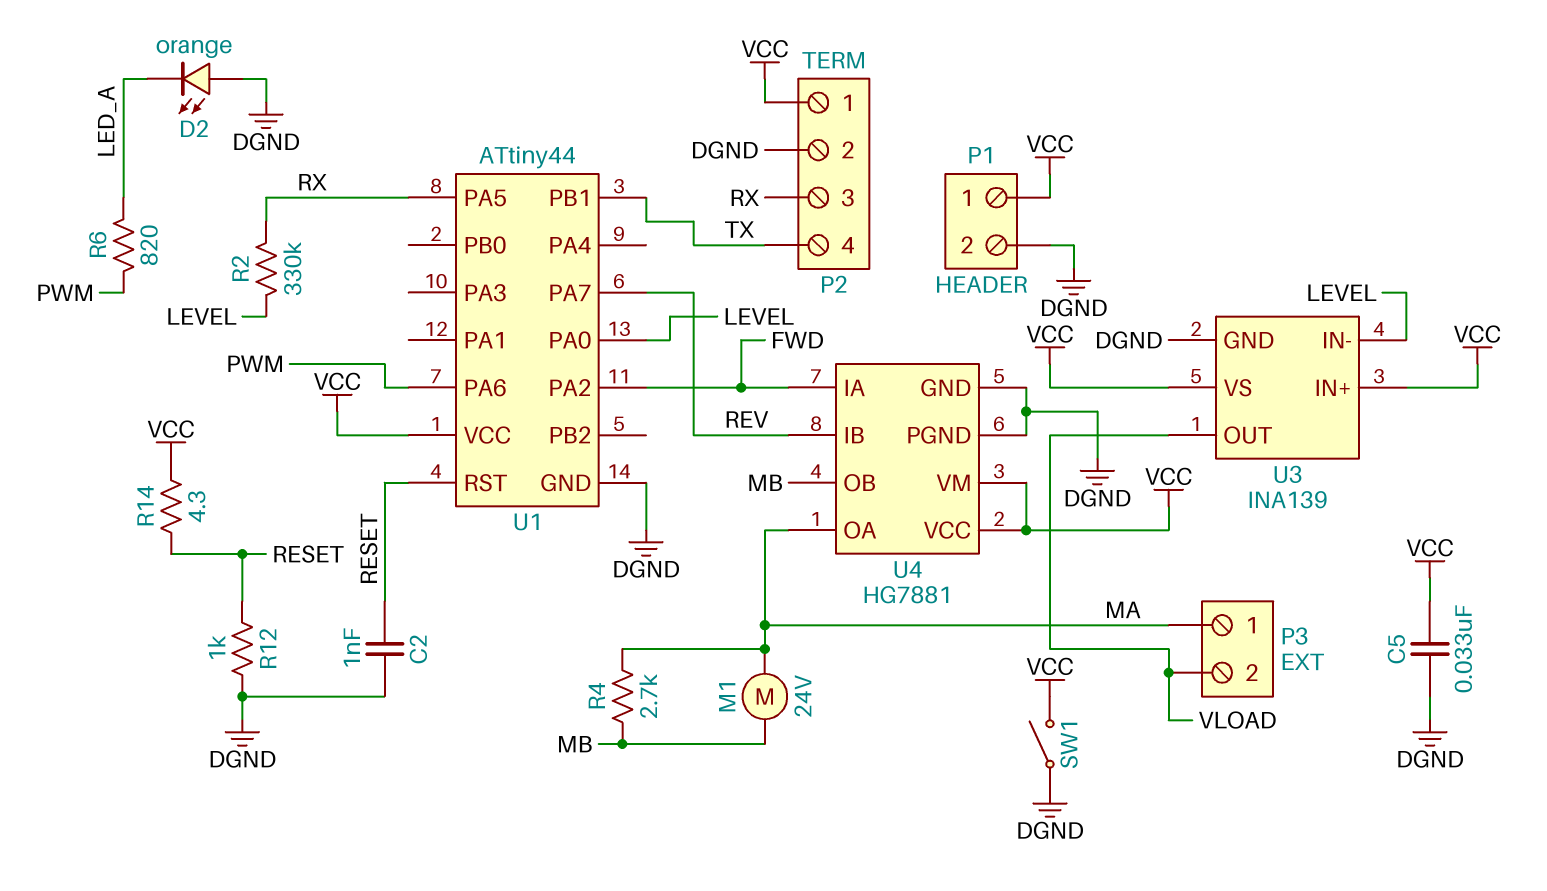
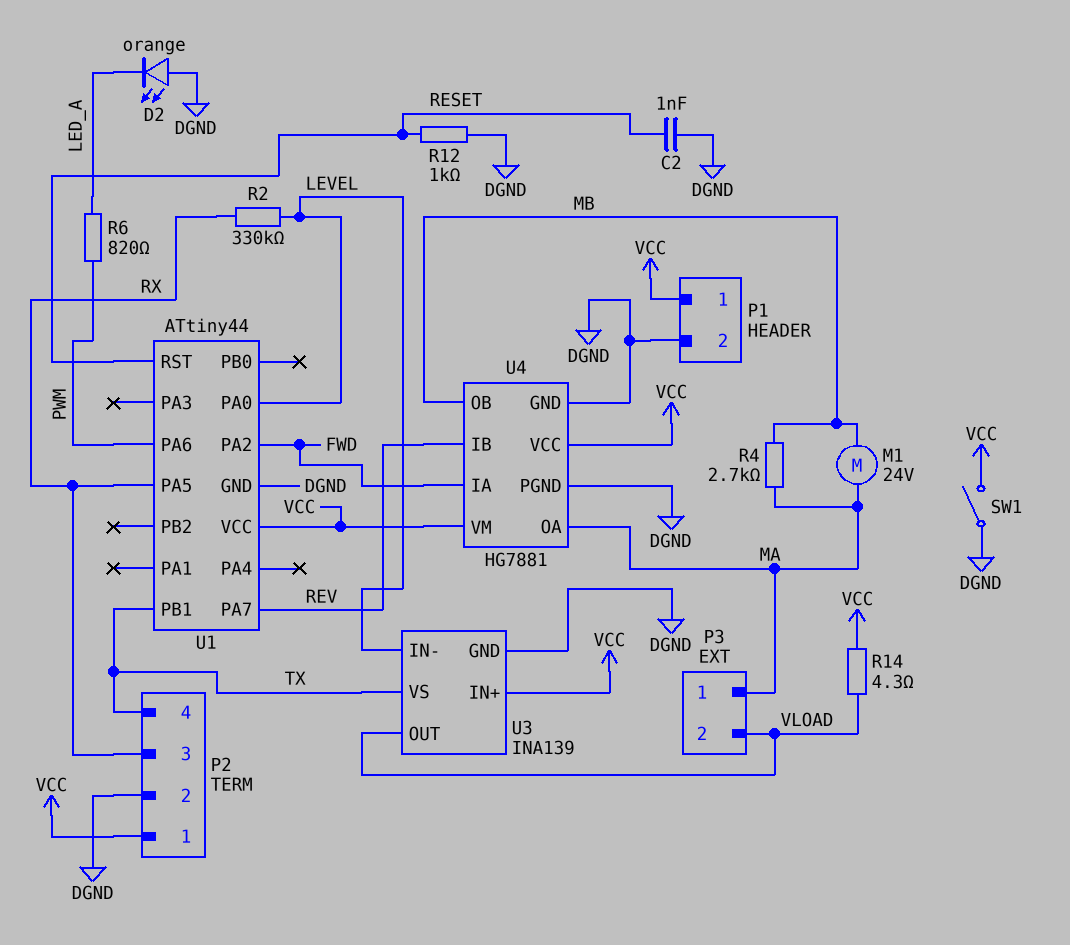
C5: 33nF (DGND, VCC) -> none
R14: 4.3 (RESET, VCC) -> 4.3 (VCC, VLOAD)
U3 pin VS: VCC -> TX

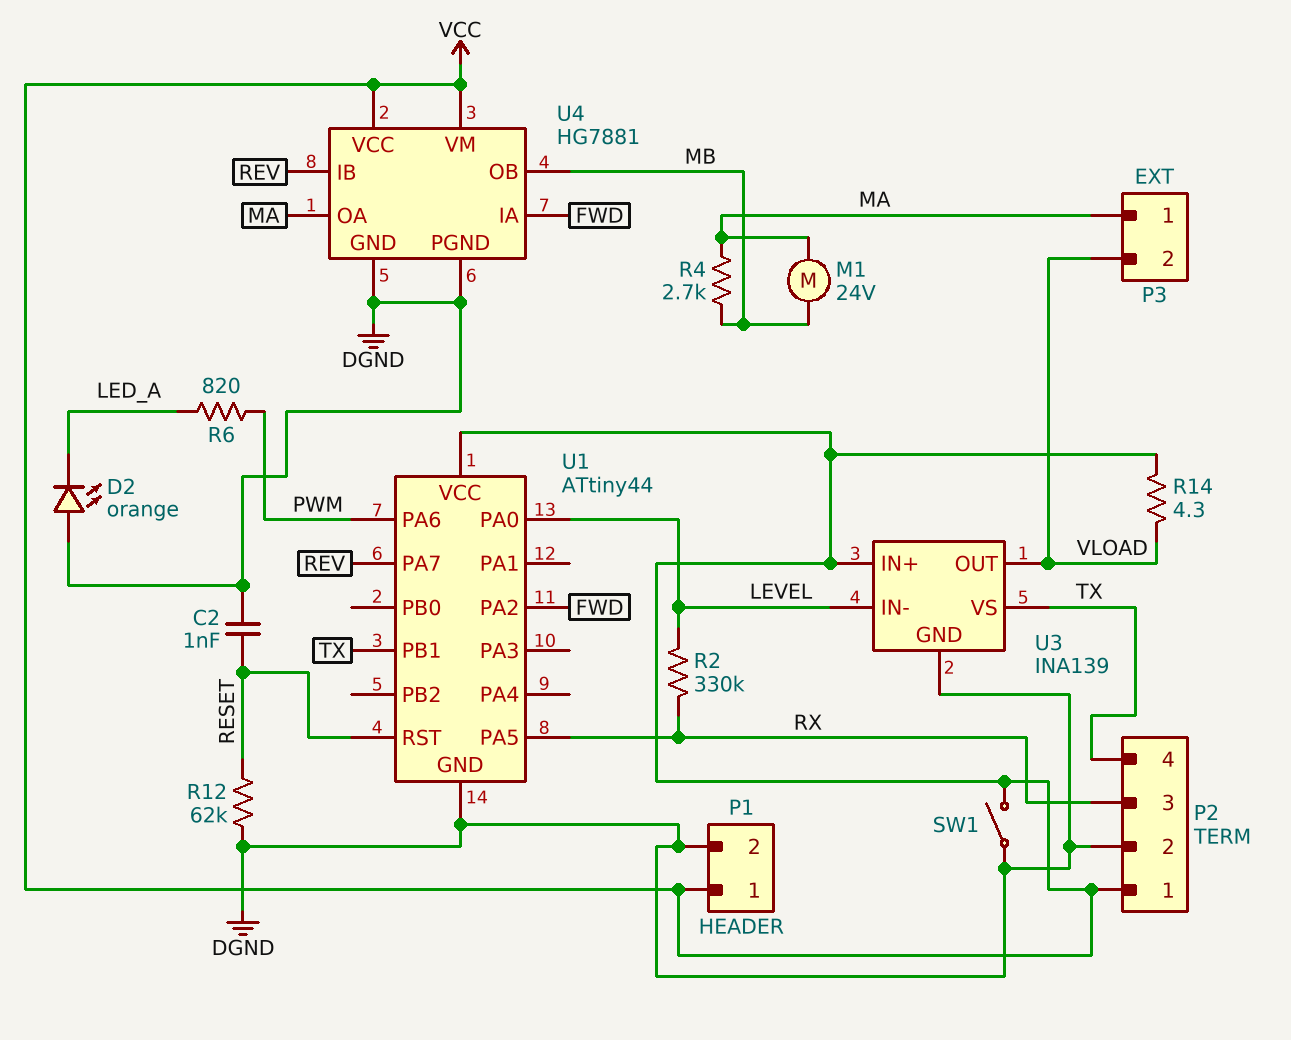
R12: 1k (DGND, RESET) -> 62k (DGND, RESET)

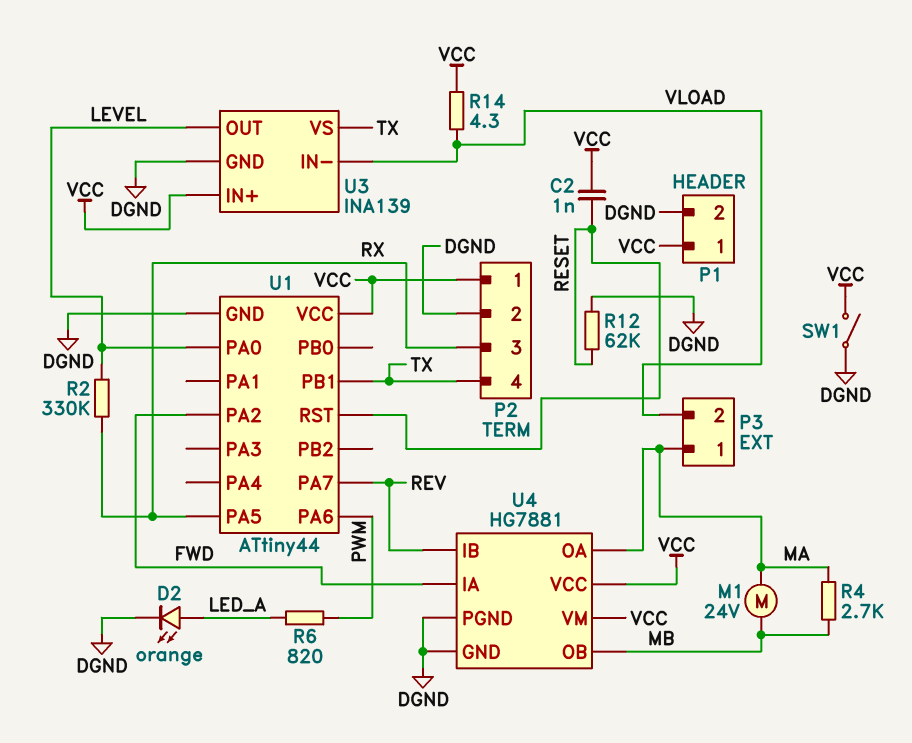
C2: 1nF (DGND, RESET) -> 1nF (RESET, VCC)
D2: LED orange (A DGND, K LED_A) -> LED orange (A LED_A, K DGND)
U3 pin IN-: LEVEL -> VLOAD
U3 pin OUT: VLOAD -> LEVEL

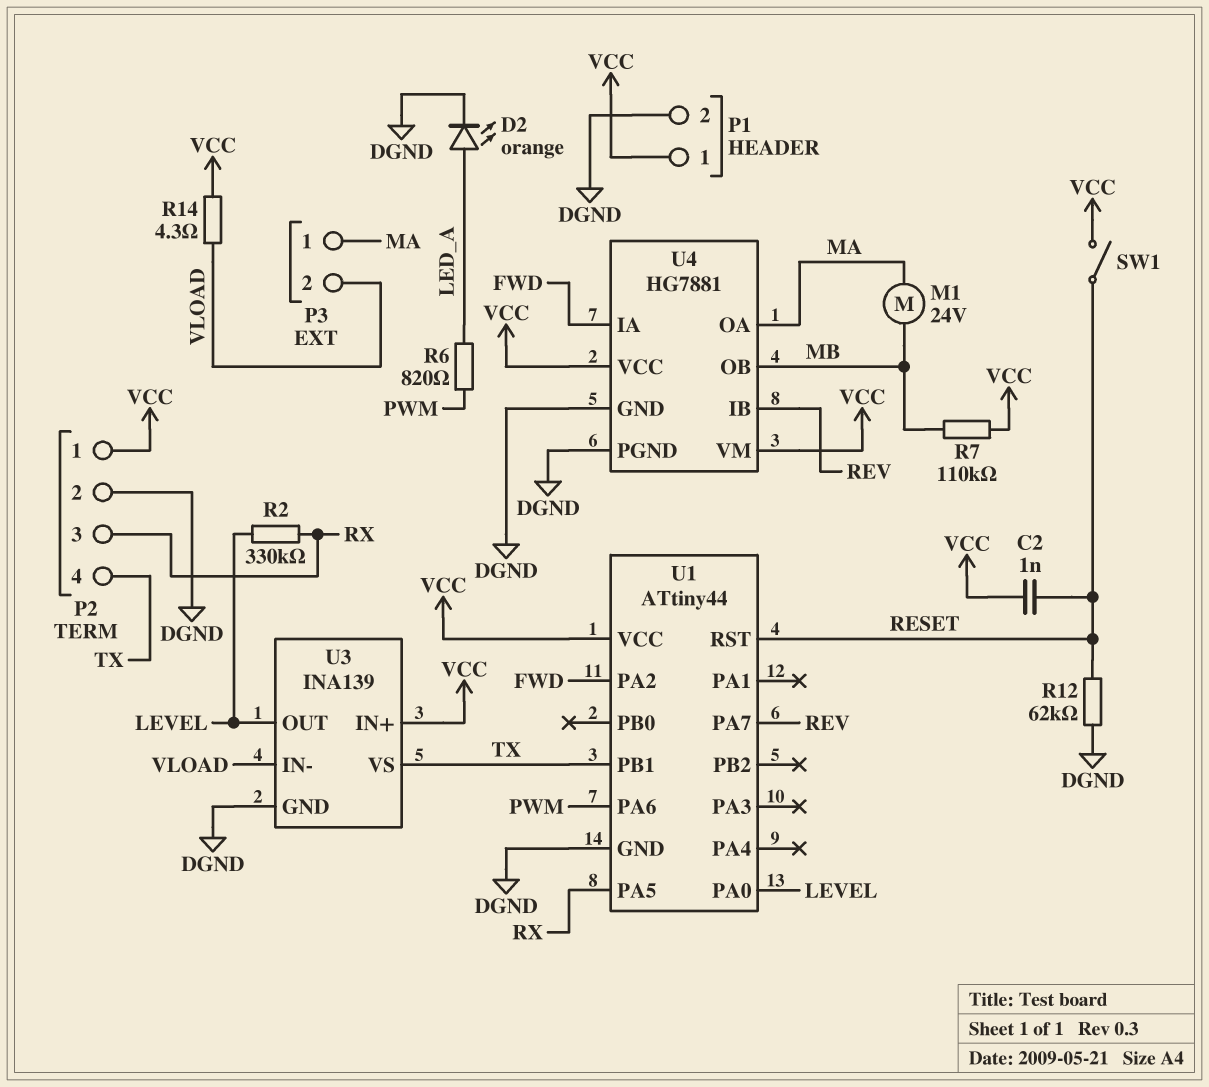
R4: 2.7k (MA, MB) -> none
R7: none -> 110k (MB, VCC)
SW1: switch (DGND, VCC) -> switch (RESET, VCC)

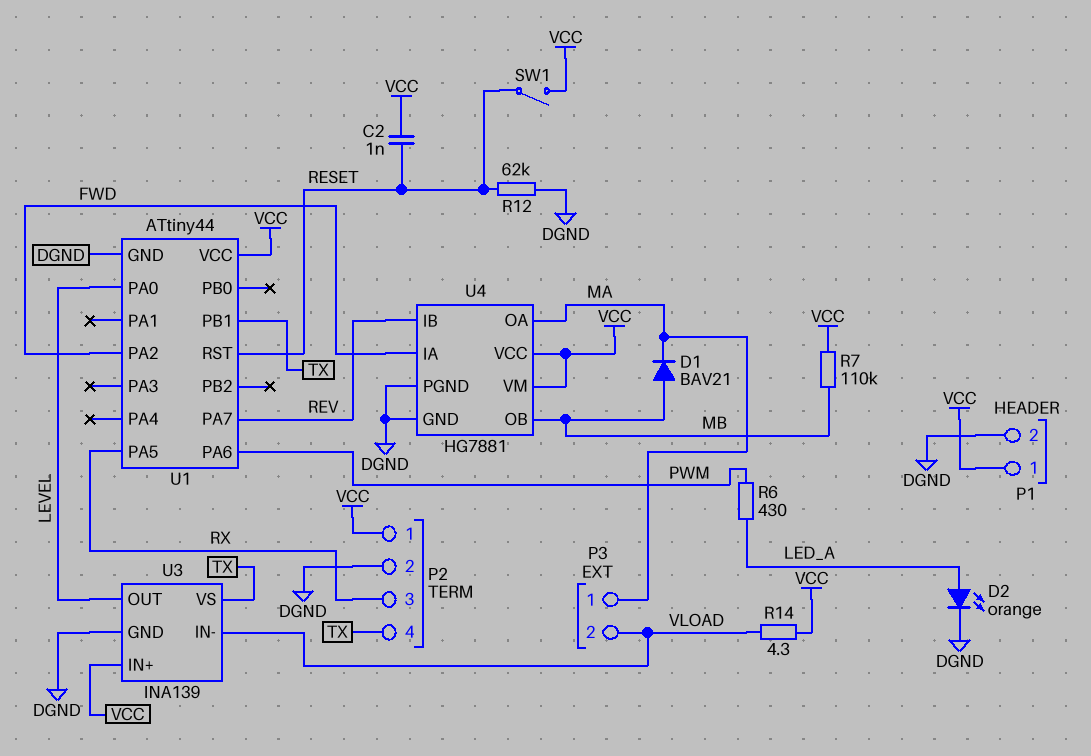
D1: none -> diode BAV21 (A MB, K MA)
M1: motor 24V (MA, MB) -> none
R2: 330k (LEVEL, RX) -> none
R6: 820 (LED_A, PWM) -> 430 (LED_A, PWM)

